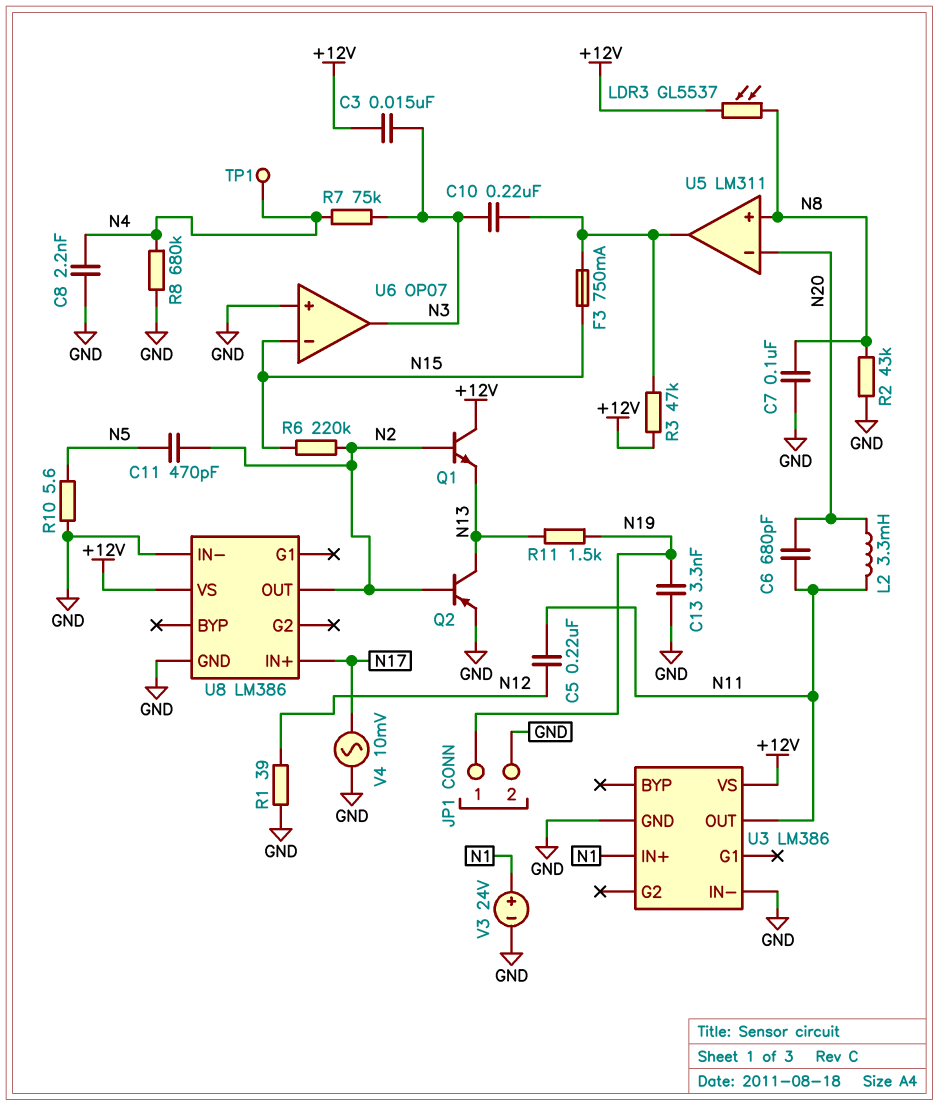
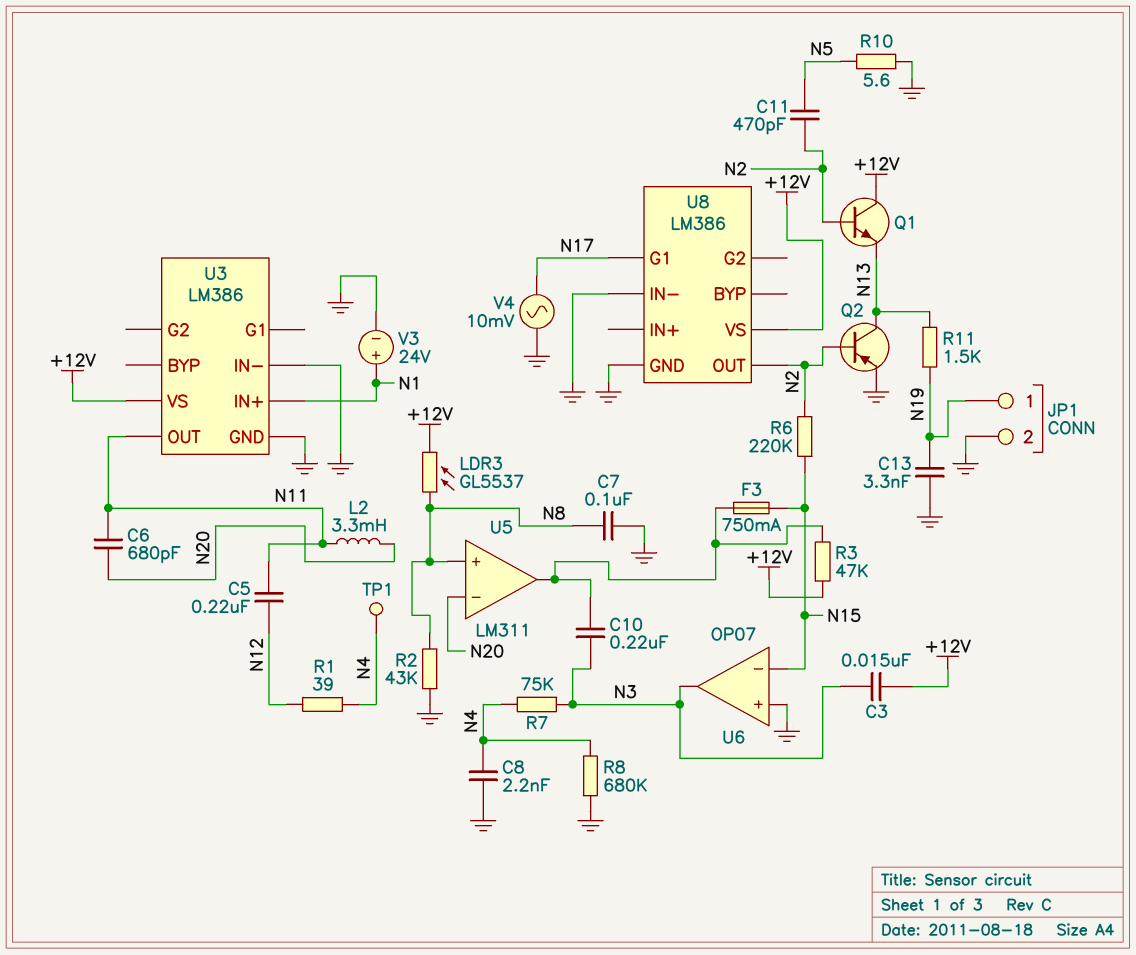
R1: 39 (GND, N12) -> 39 (N4, N12)
U8 pin G1: none -> N17
U8 pin IN+: N17 -> none

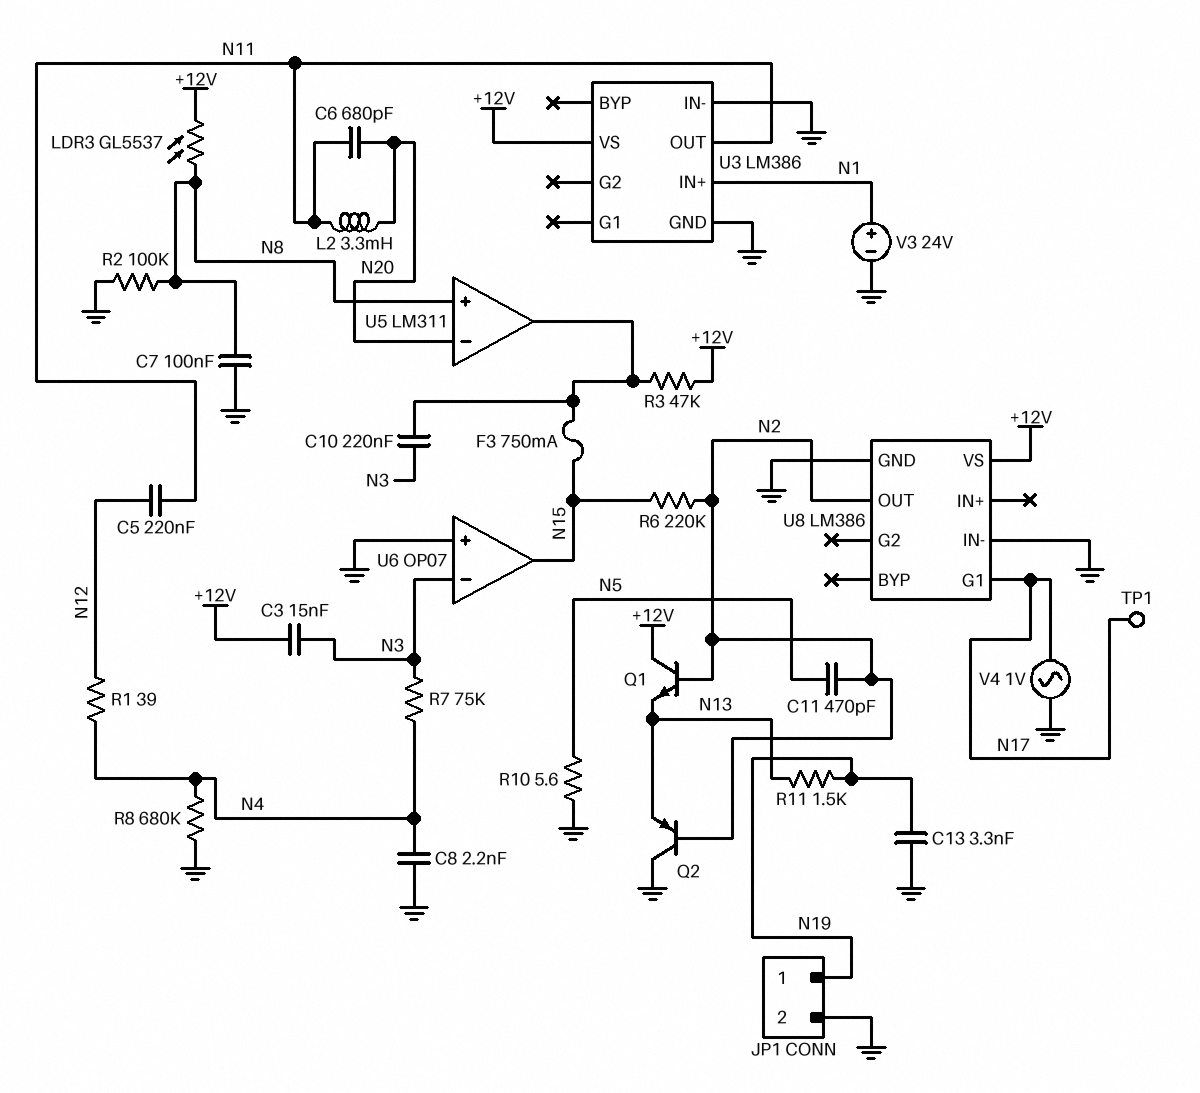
Q2: PNP (B N2, C N13, E GND) -> PNP (B N2, C GND, E N13)
R2: 43k (GND, N8) -> 100k (GND, N8)
TP1: test point (N4) -> test point (N17)
U6 pin in-: N15 -> N3
U6 pin out: N3 -> N15
V4: AC 10mV (GND, N17) -> AC 1V (GND, N17)

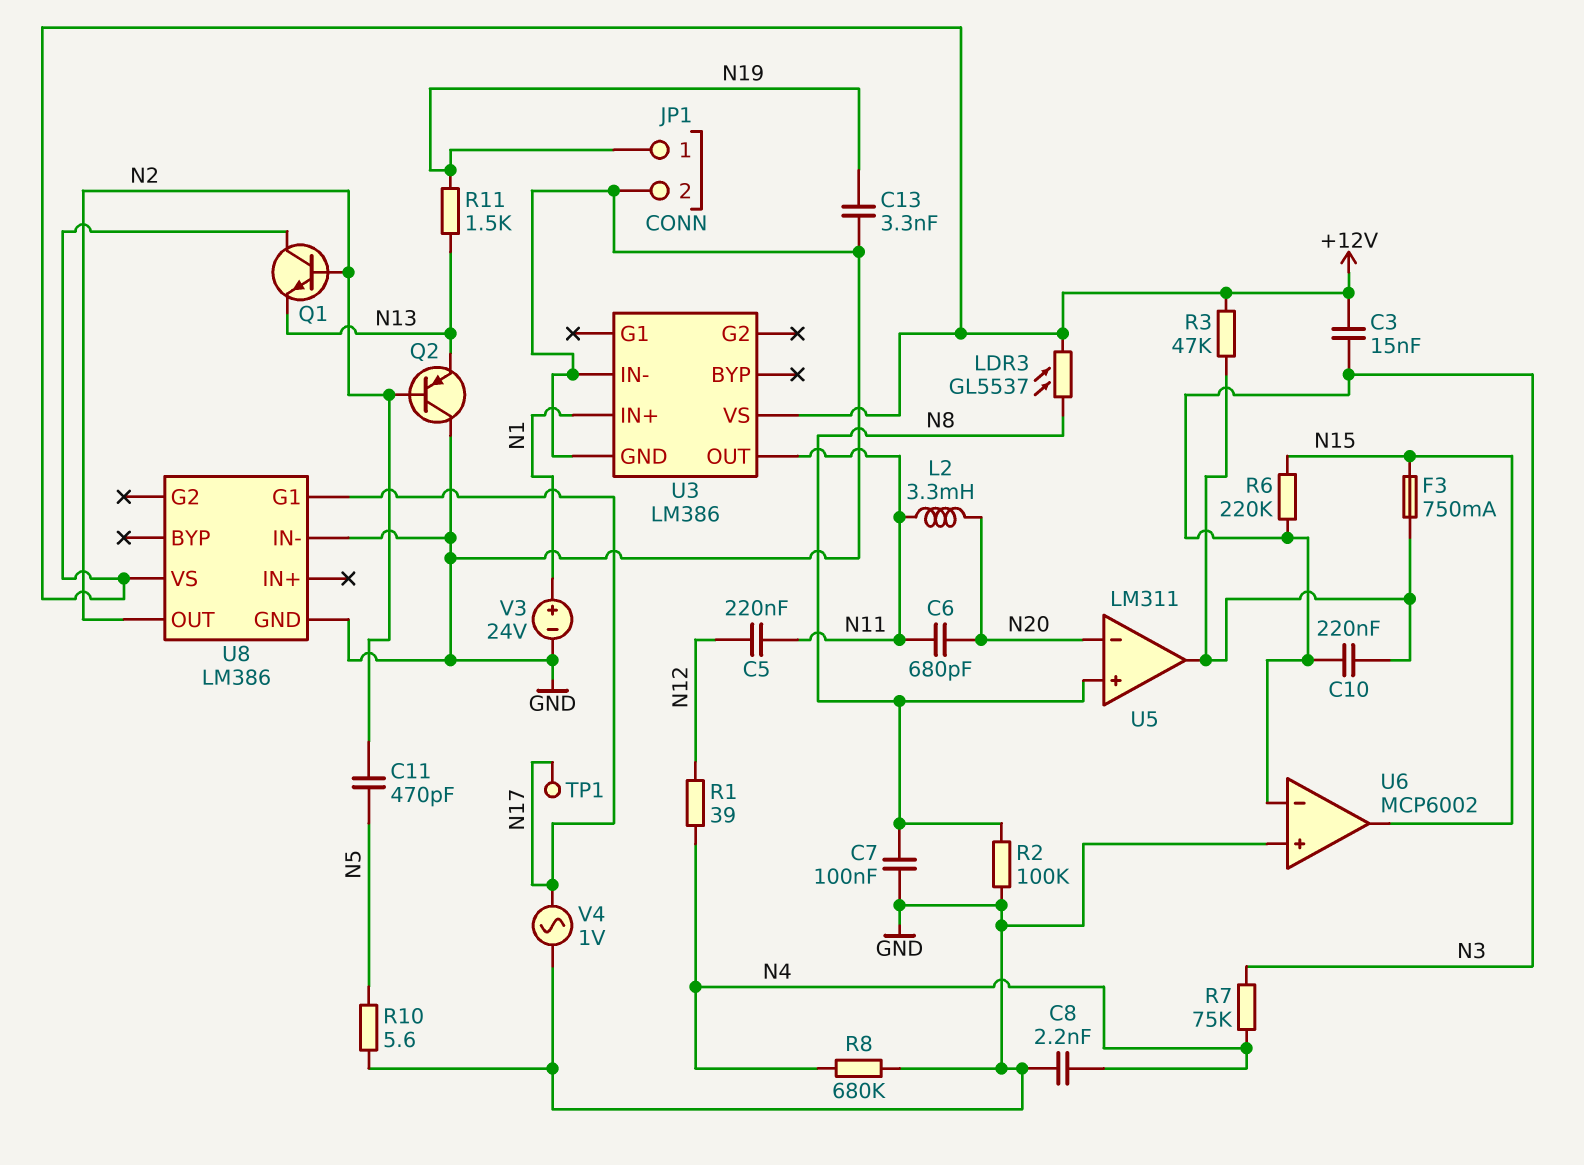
R6: 220k (N2, N15) -> 220k (N3, N15)
U6: OP07 -> MCP6002

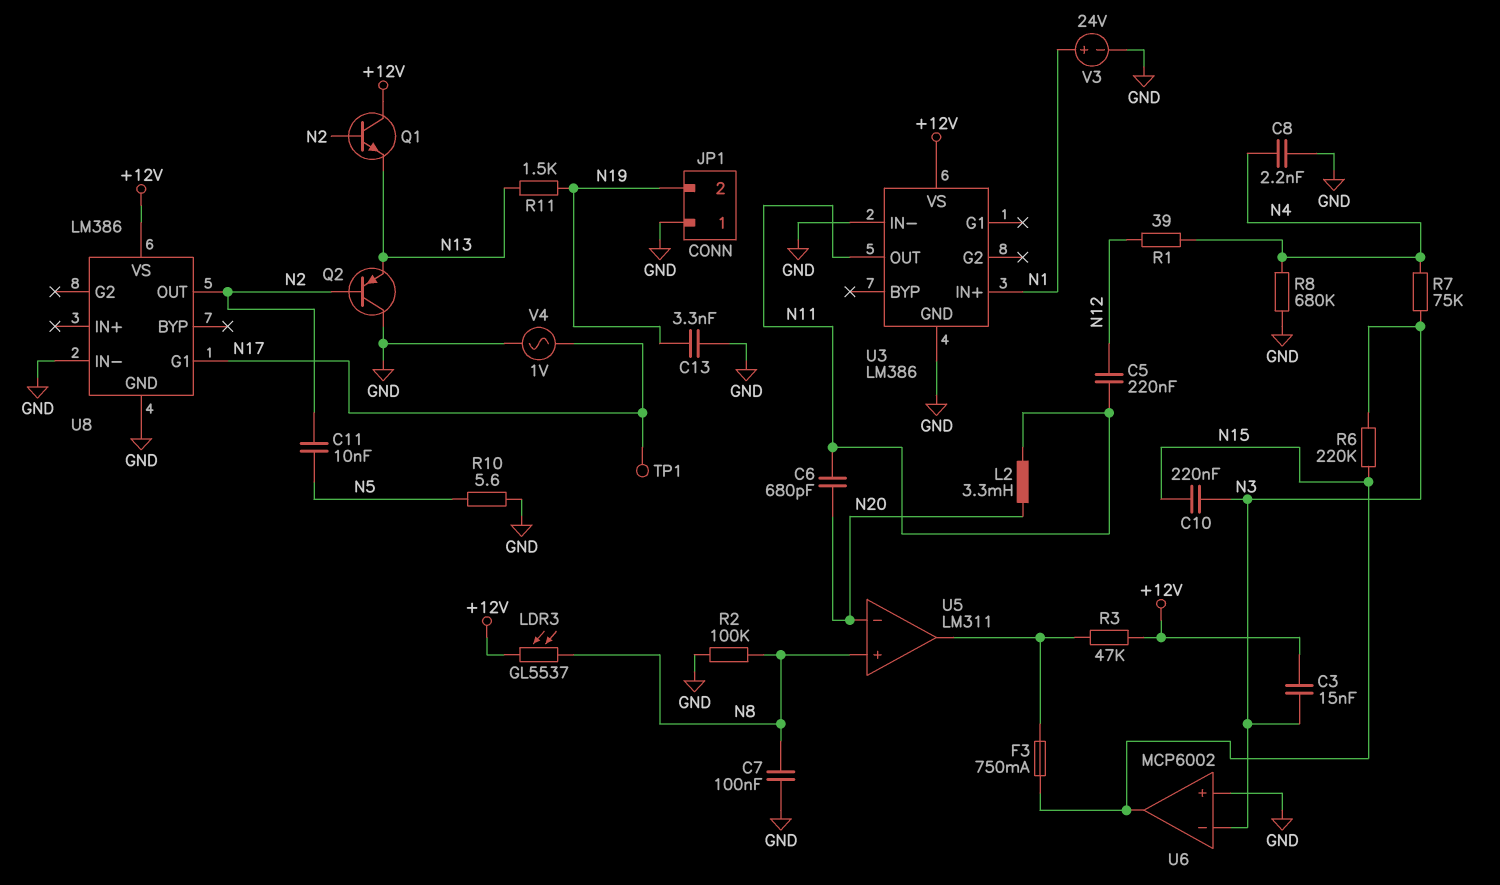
C10: 220nF (N3, U5/out) -> 220nF (N3, N15)
C11: 470pF (N2, N5) -> 10nF (N2, N5)
JP1 pin 1: N19 -> GND
JP1 pin 2: GND -> N19

